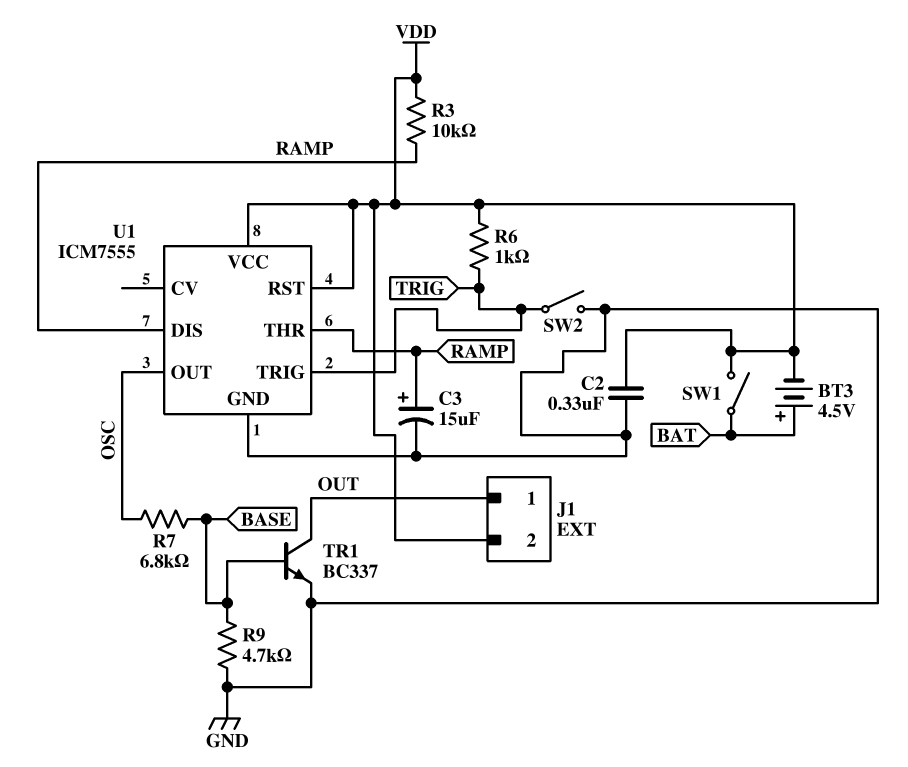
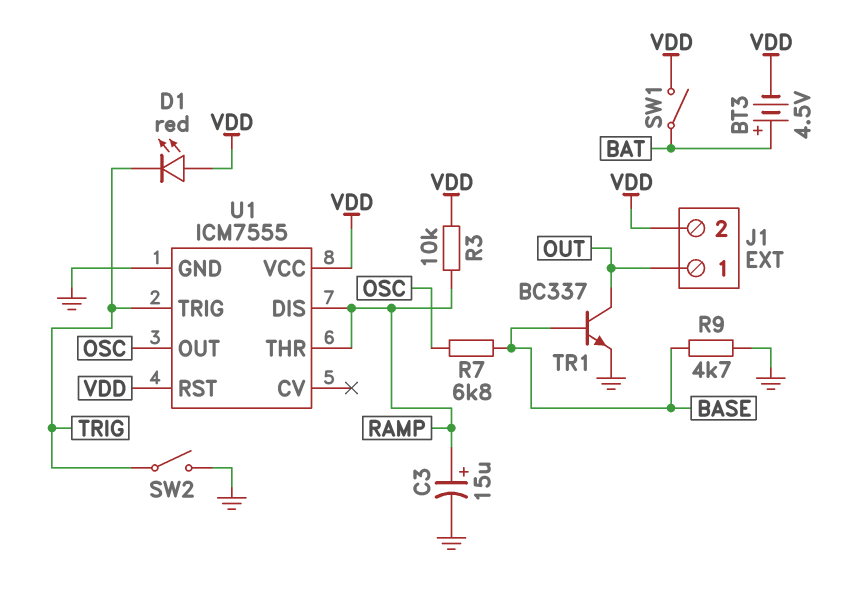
C2: 330nF (GND, VDD) -> none
D1: none -> LED red (A VDD, K TRIG)
R6: 1k (TRIG, VDD) -> none

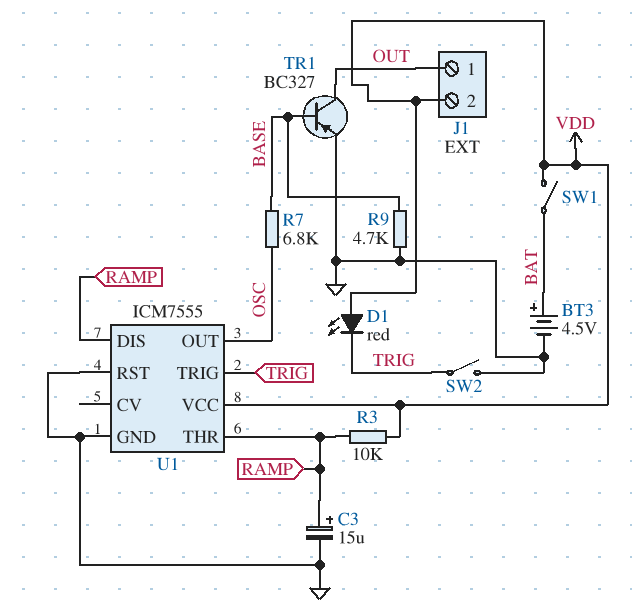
BT3: 4.5V (plus BAT, minus VDD) -> 4.5V (plus BAT, minus GND)
TR1: NPN BC337 (B BASE, C OUT, E GND) -> PNP BC327 (B BASE, C OUT, E GND)
U1 pin RST: VDD -> GND

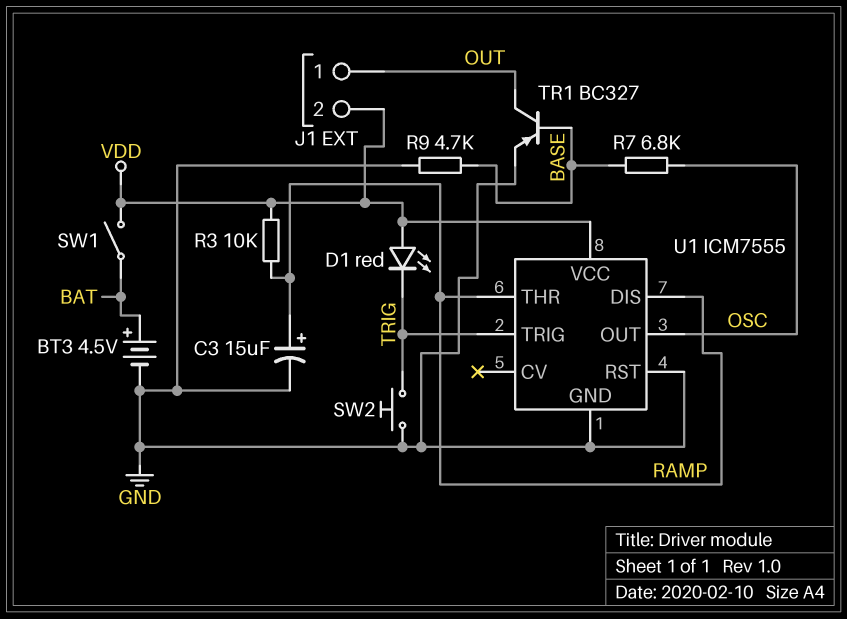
SW2: switch (GND, TRIG) -> button (GND, TRIG)

